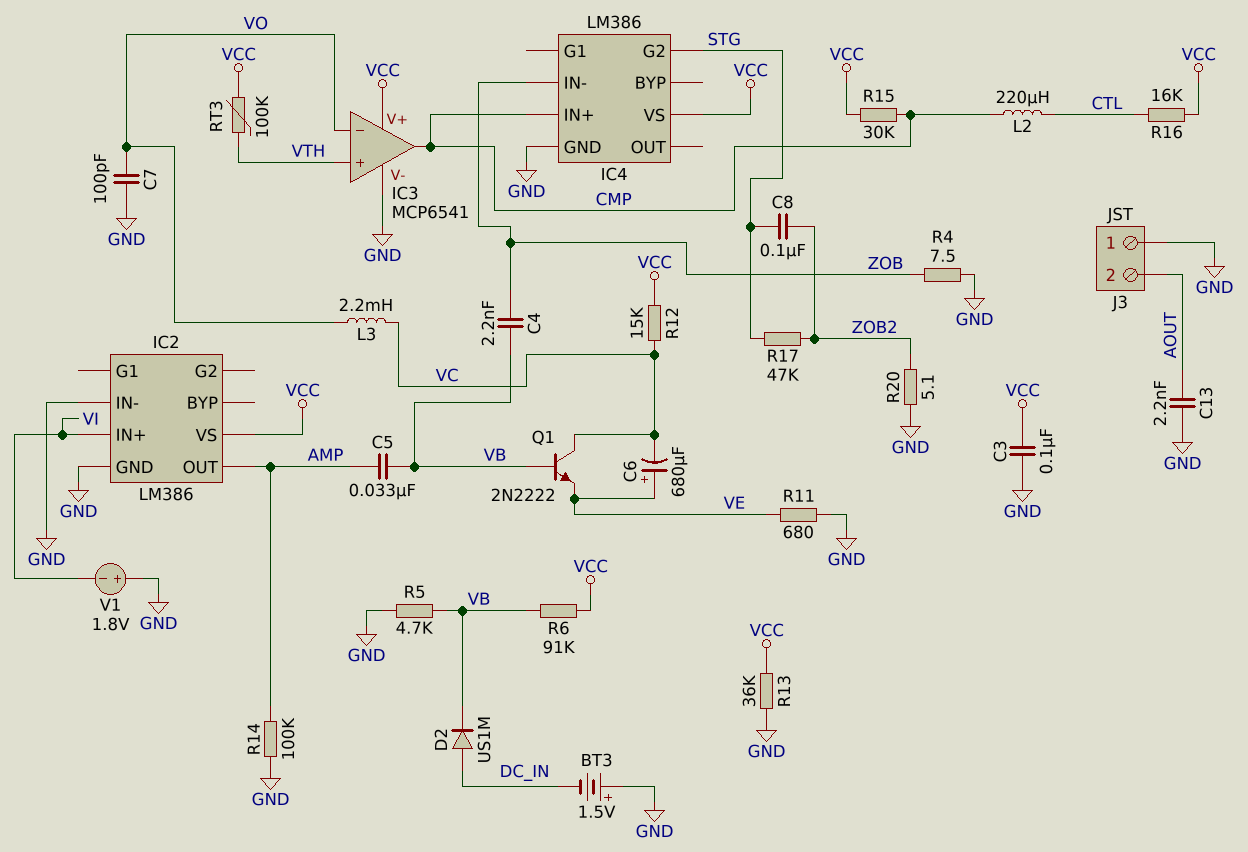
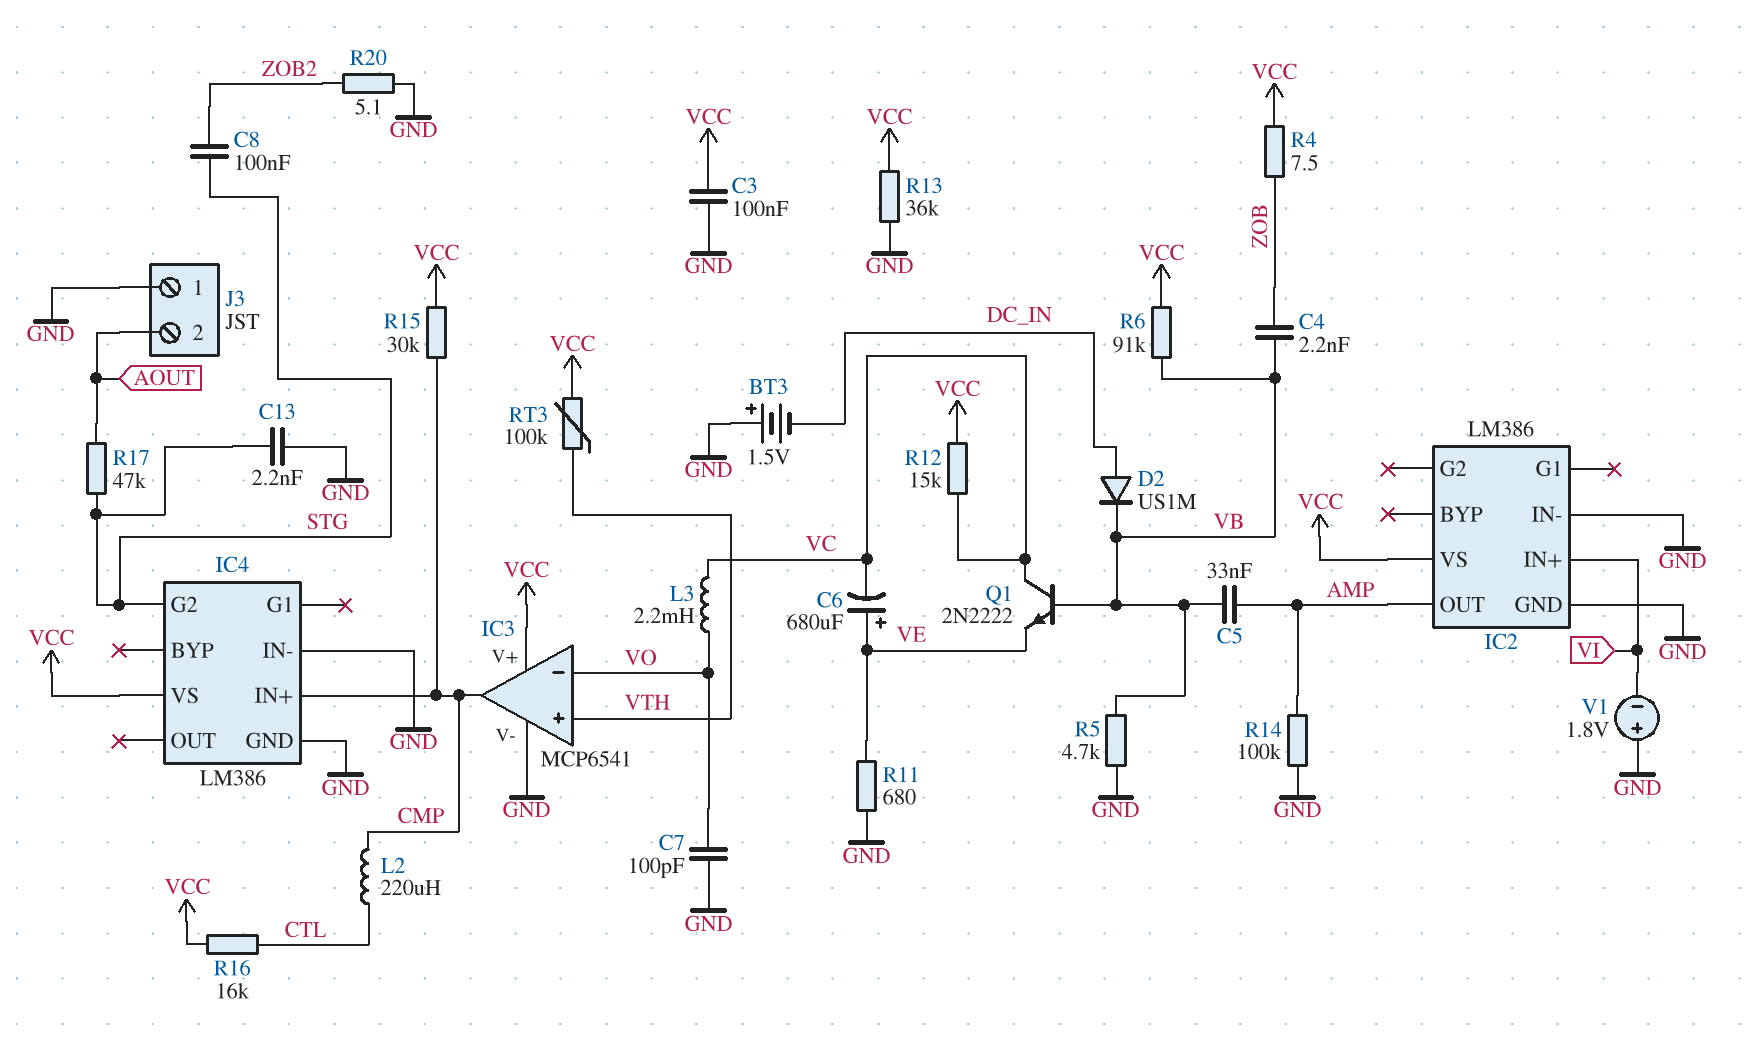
C13: 2.2nF (AOUT, GND) -> 2.2nF (GND, STG)
IC4 pin IN-: ZOB -> GND
R4: 7.5 (GND, ZOB) -> 7.5 (VCC, ZOB)
R17: 47k (STG, ZOB2) -> 47k (AOUT, STG)

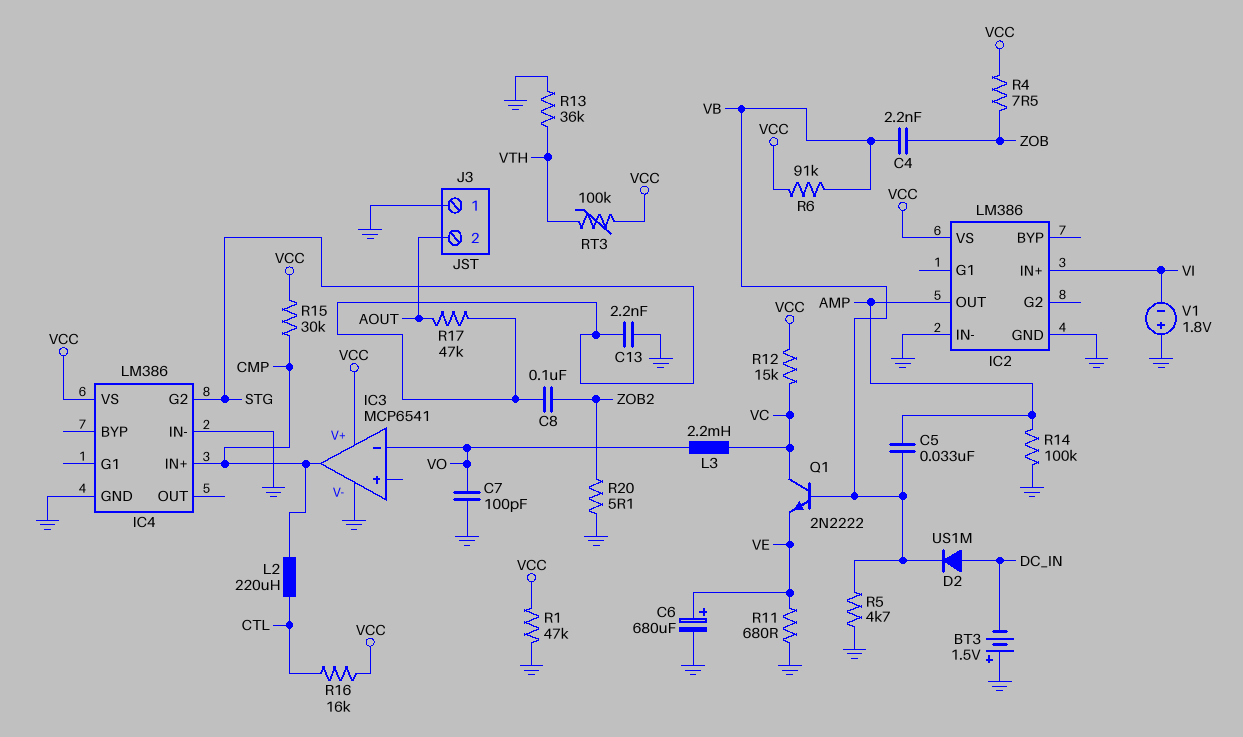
C3: 100nF (GND, VCC) -> none
C6: 680uF (plus VE, minus VC) -> 680uF (plus VE, minus GND)
IC3 pin in+: VTH -> none
R1: none -> 47k (GND, VCC)
R13: 36k (GND, VCC) -> 36k (GND, VTH)

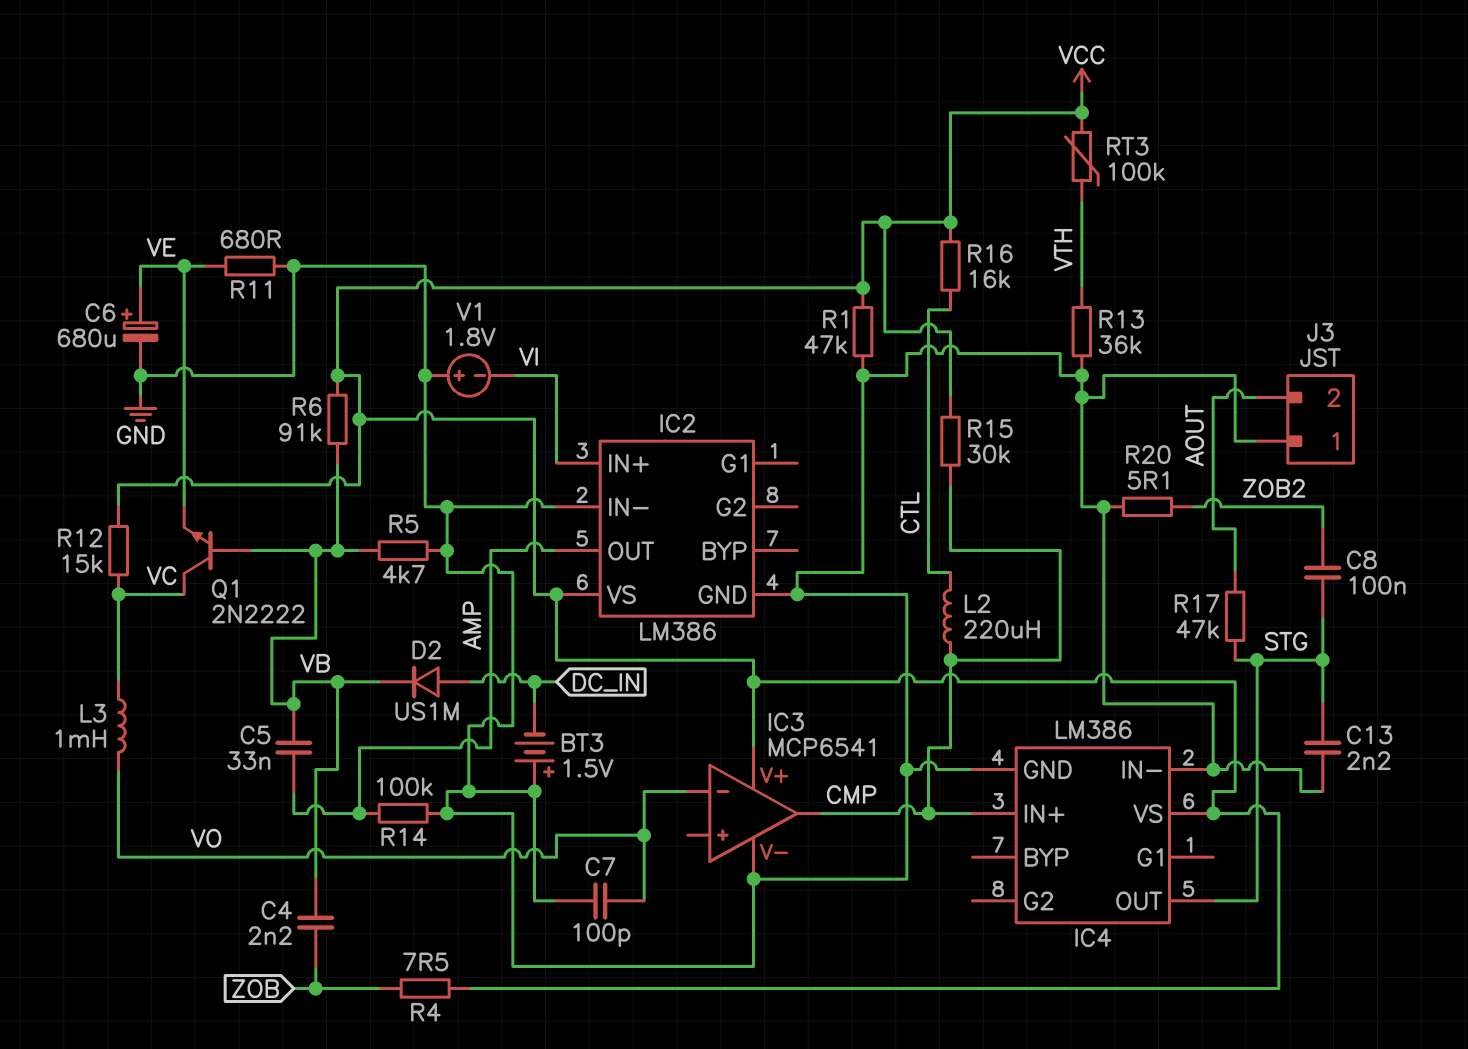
IC4 pin G2: STG -> none
IC4 pin OUT: none -> STG
L3: 2.2mH (VC, VO) -> 1mH (VC, VO)

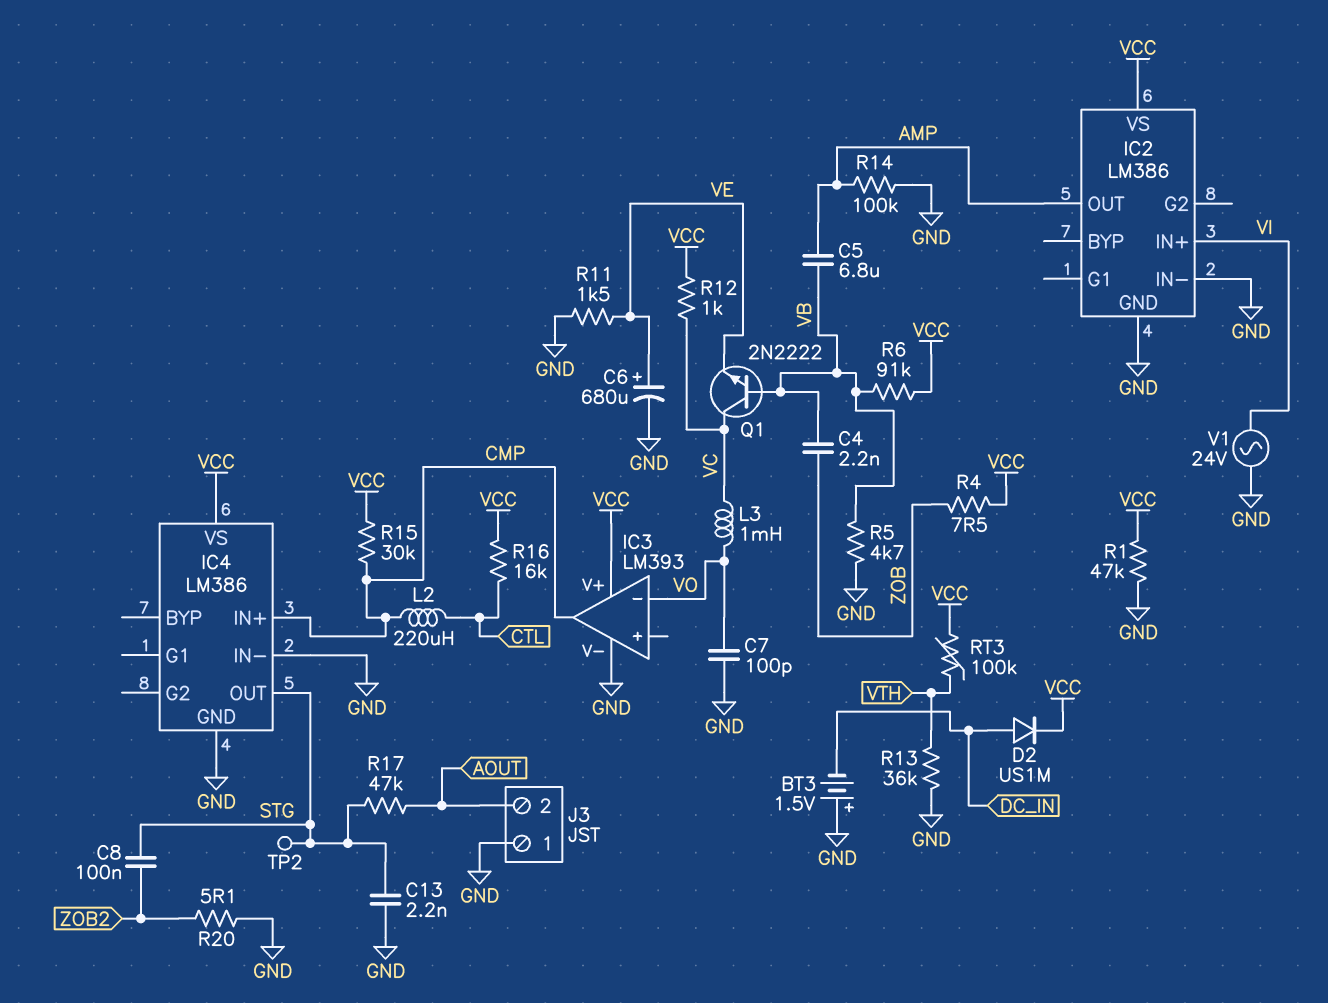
C5: 33nF (AMP, VB) -> 6.8uF (AMP, VB)
D2: diode US1M (A DC_IN, K VB) -> diode US1M (A DC_IN, K VCC)
IC3: MCP6541 -> LM393
R11: 680 (GND, VE) -> 1.5k (GND, VE)
R12: 15k (VC, VCC) -> 1k (VC, VCC)
TP2: none -> test point (STG)
V1: 1.8V (plus GND, minus VI) -> AC 24V (GND, VI)

